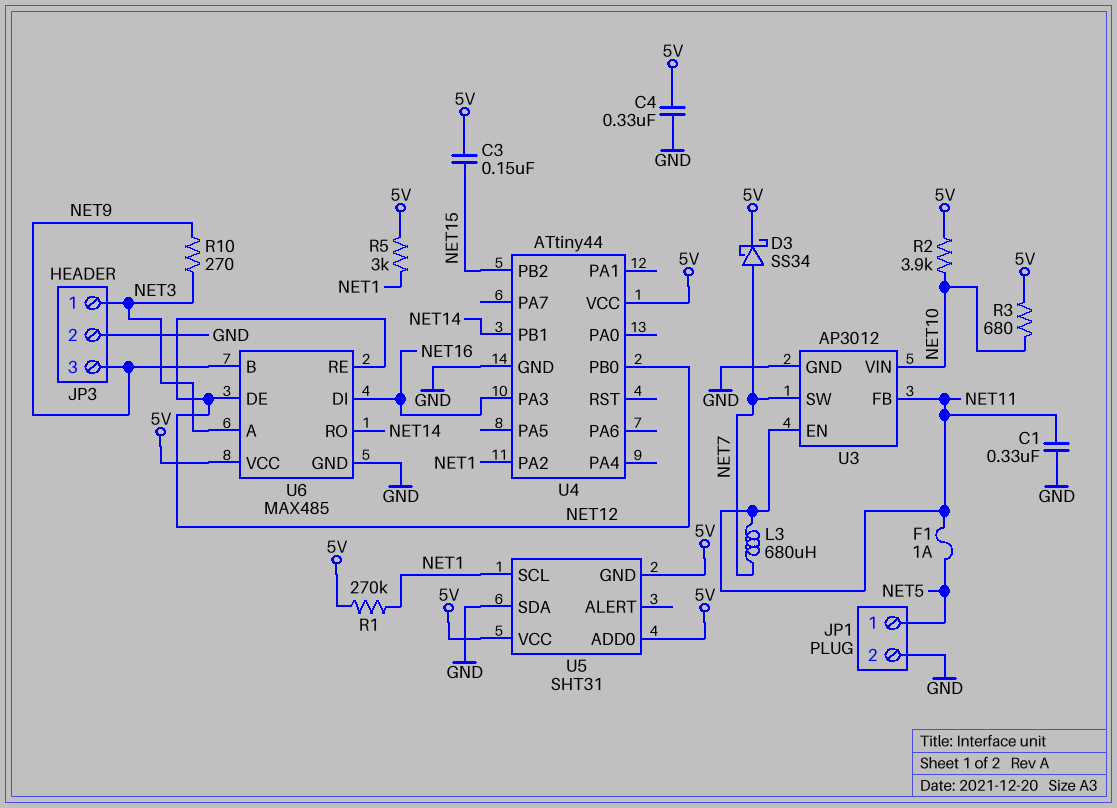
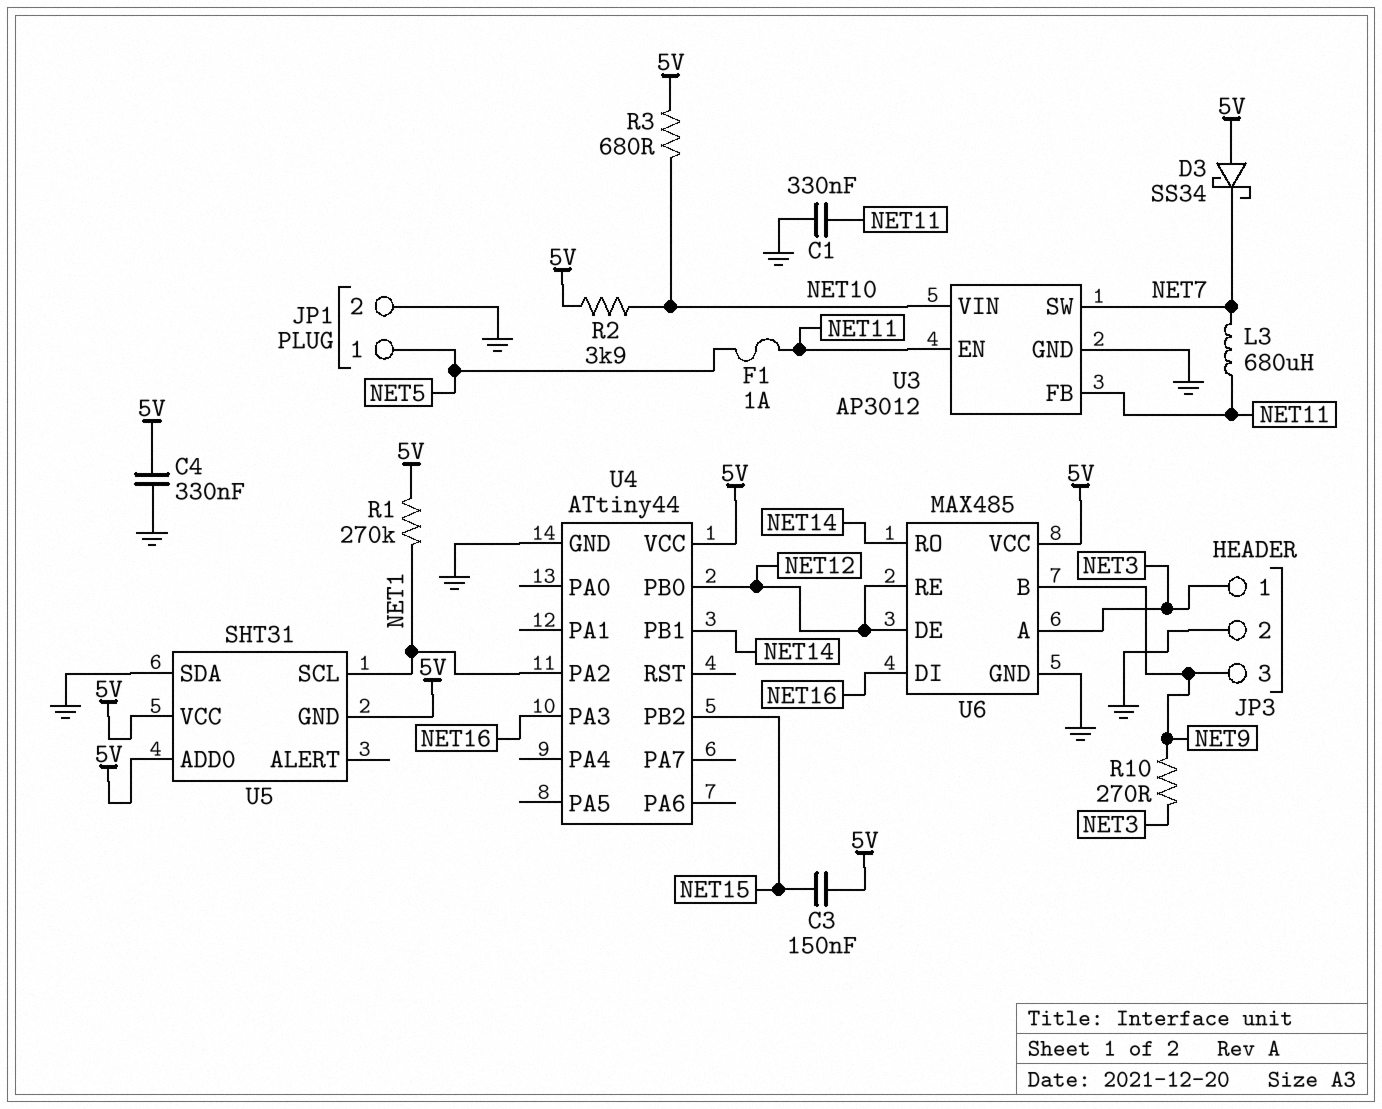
D3: schottky SS34 (A NET7, K 5V) -> schottky SS34 (A 5V, K NET7)
R5: 3k (5V, NET1) -> none

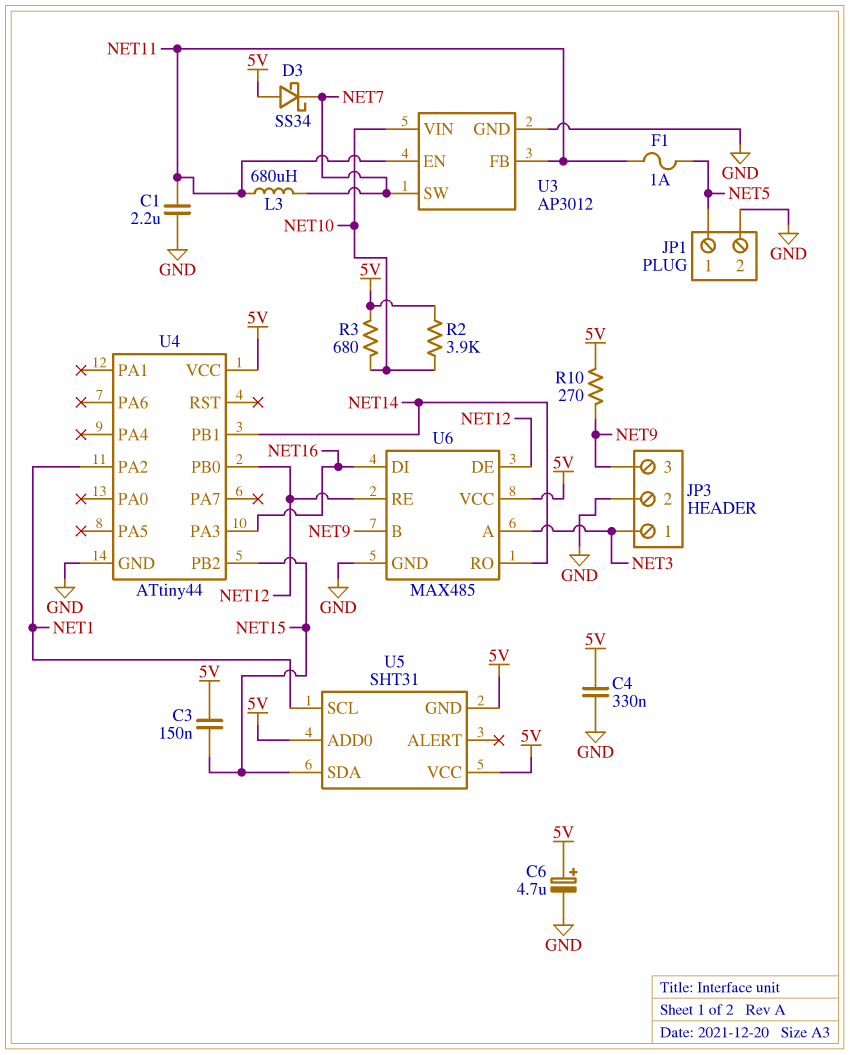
C1: 330nF (GND, NET11) -> 2.2uF (GND, NET11)
C6: none -> 4.7uF (plus 5V, minus GND)
R1: 270k (5V, NET1) -> none
R10: 270 (NET3, NET9) -> 270 (5V, NET9)
U5 pin SDA: GND -> NET15

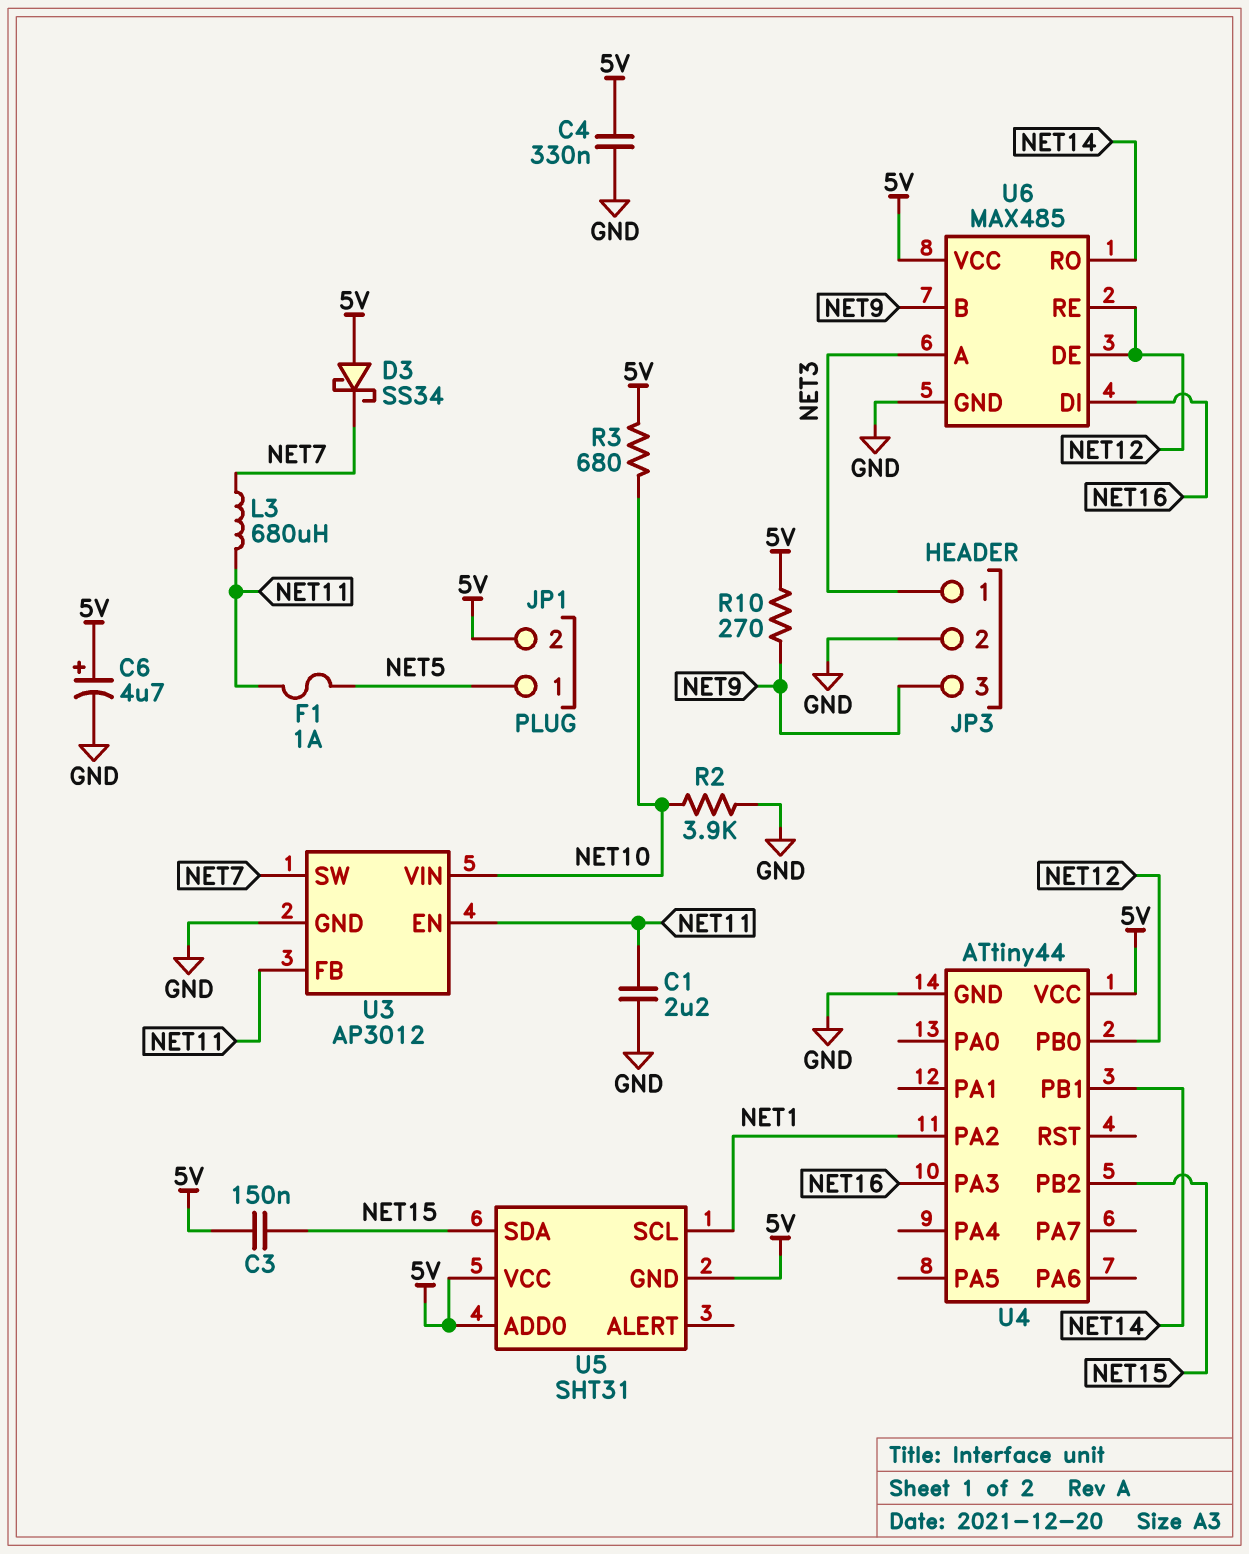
JP1 pin 2: GND -> 5V
R2: 3.9k (5V, NET10) -> 3.9k (GND, NET10)

